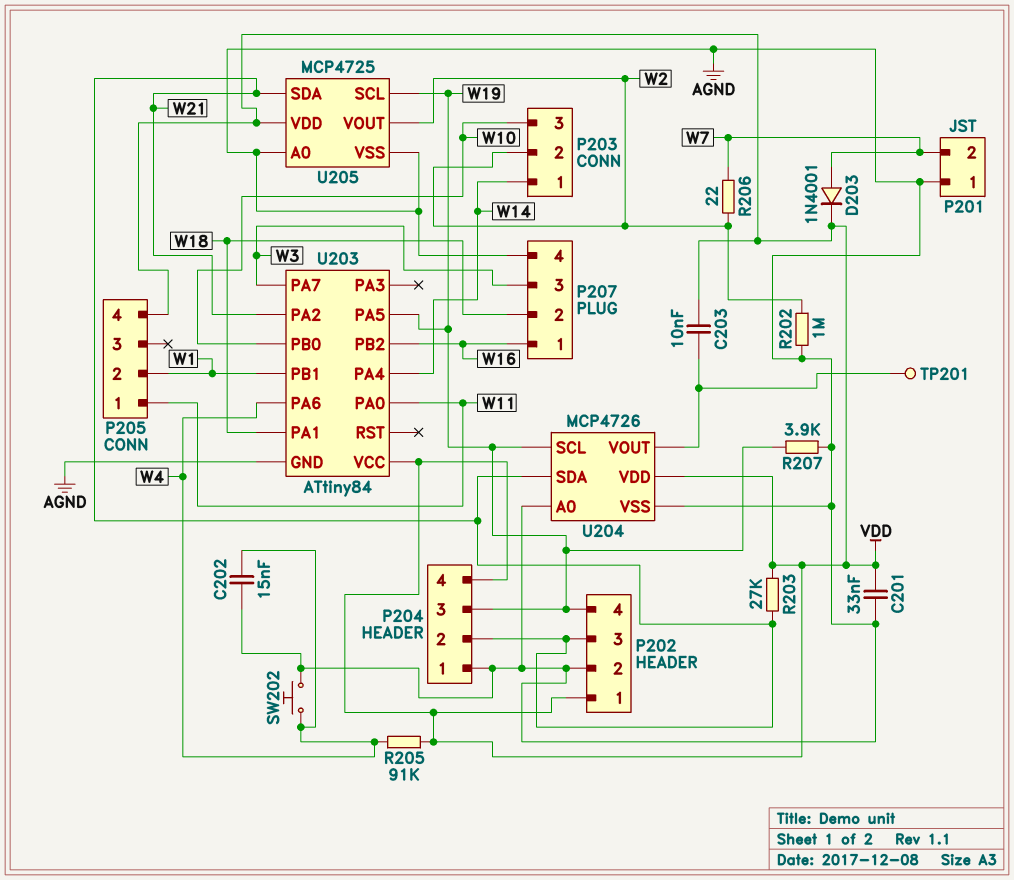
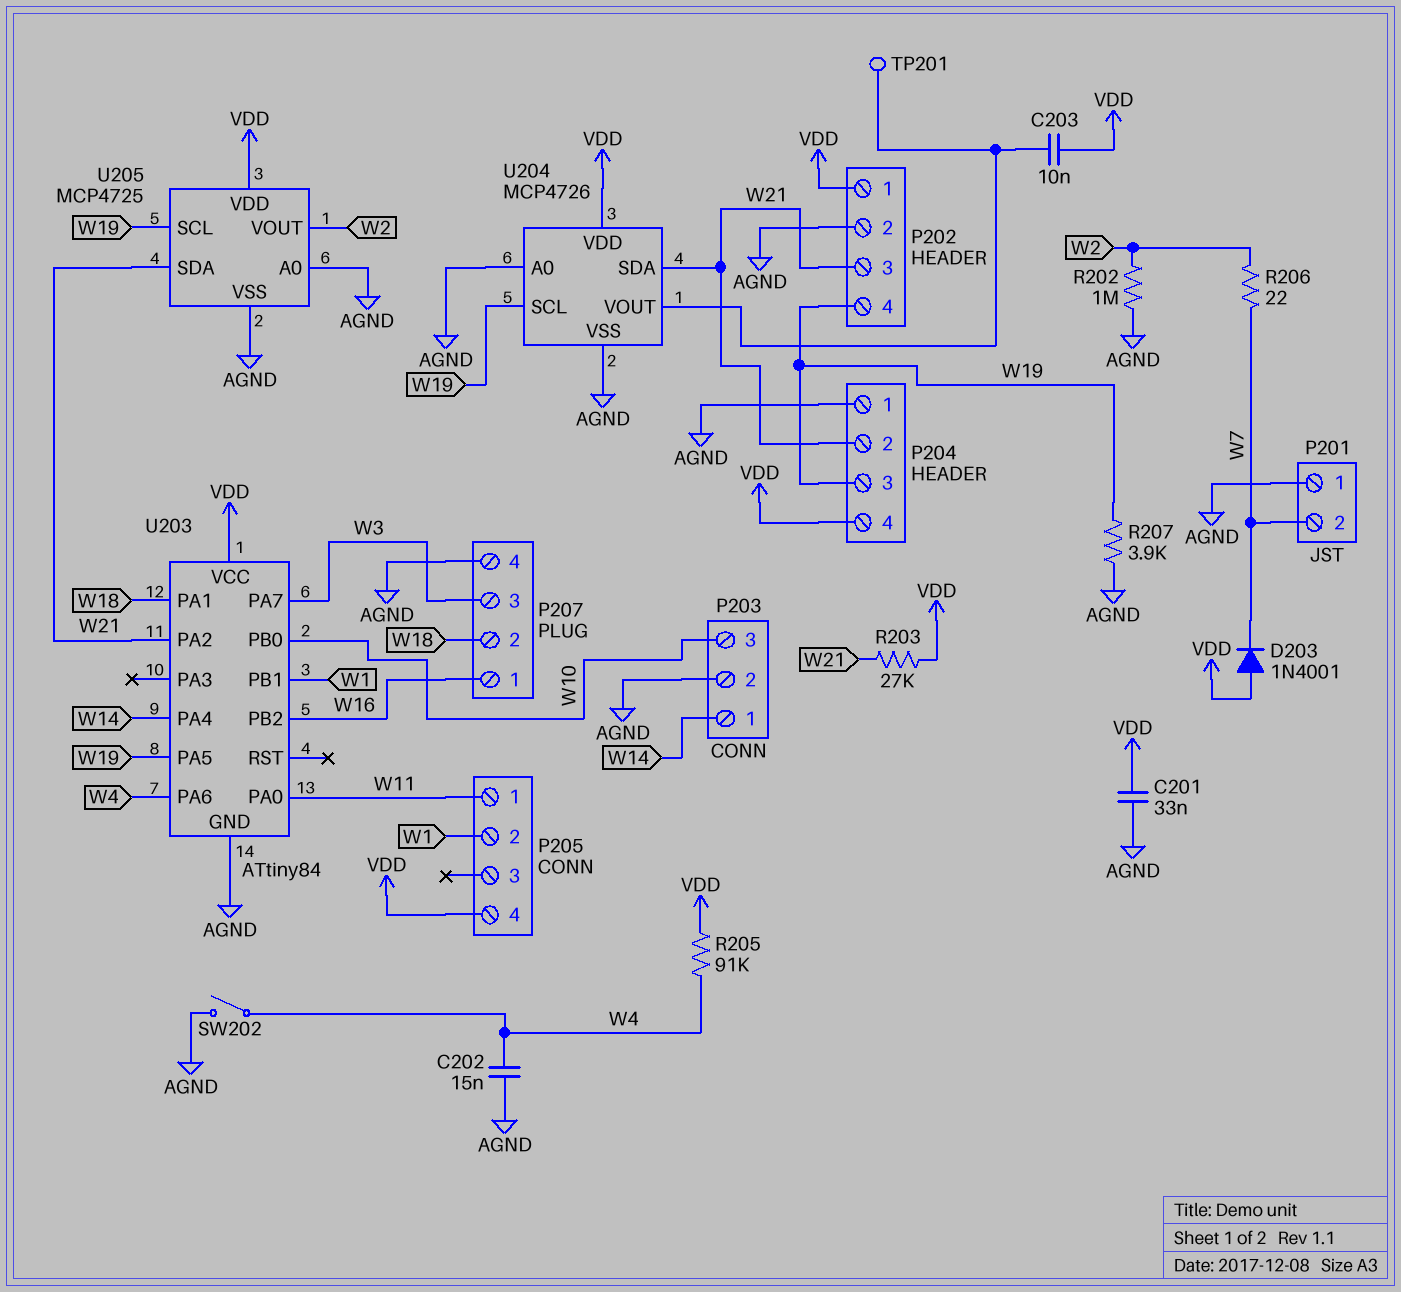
D203: diode 1N4001 (A W7, K VDD) -> diode 1N4001 (A VDD, K W7)
P203 pin 2: W2 -> AGND
SW202: button (AGND, W4) -> switch (AGND, W4)

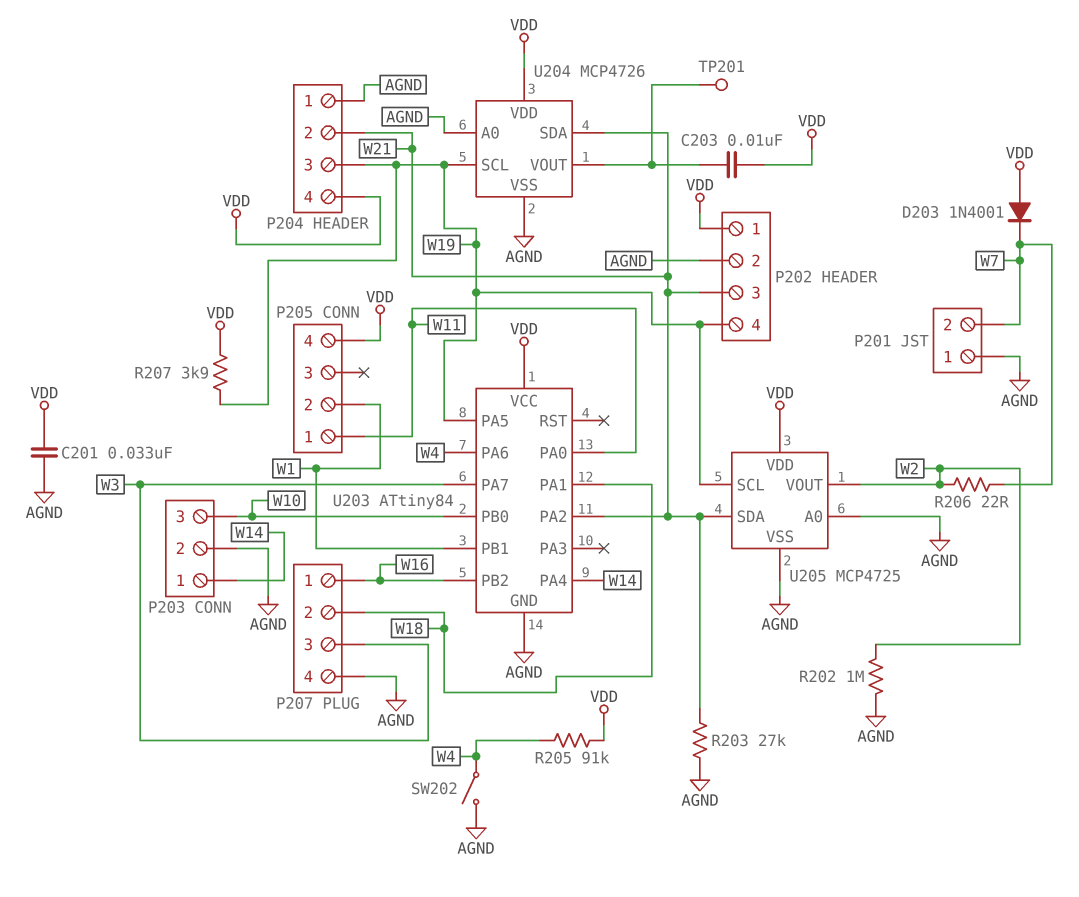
C202: 15nF (AGND, W4) -> none
R203: 27k (VDD, W21) -> 27k (AGND, W21)
R207: 3.9k (AGND, W19) -> 3.9k (VDD, W19)

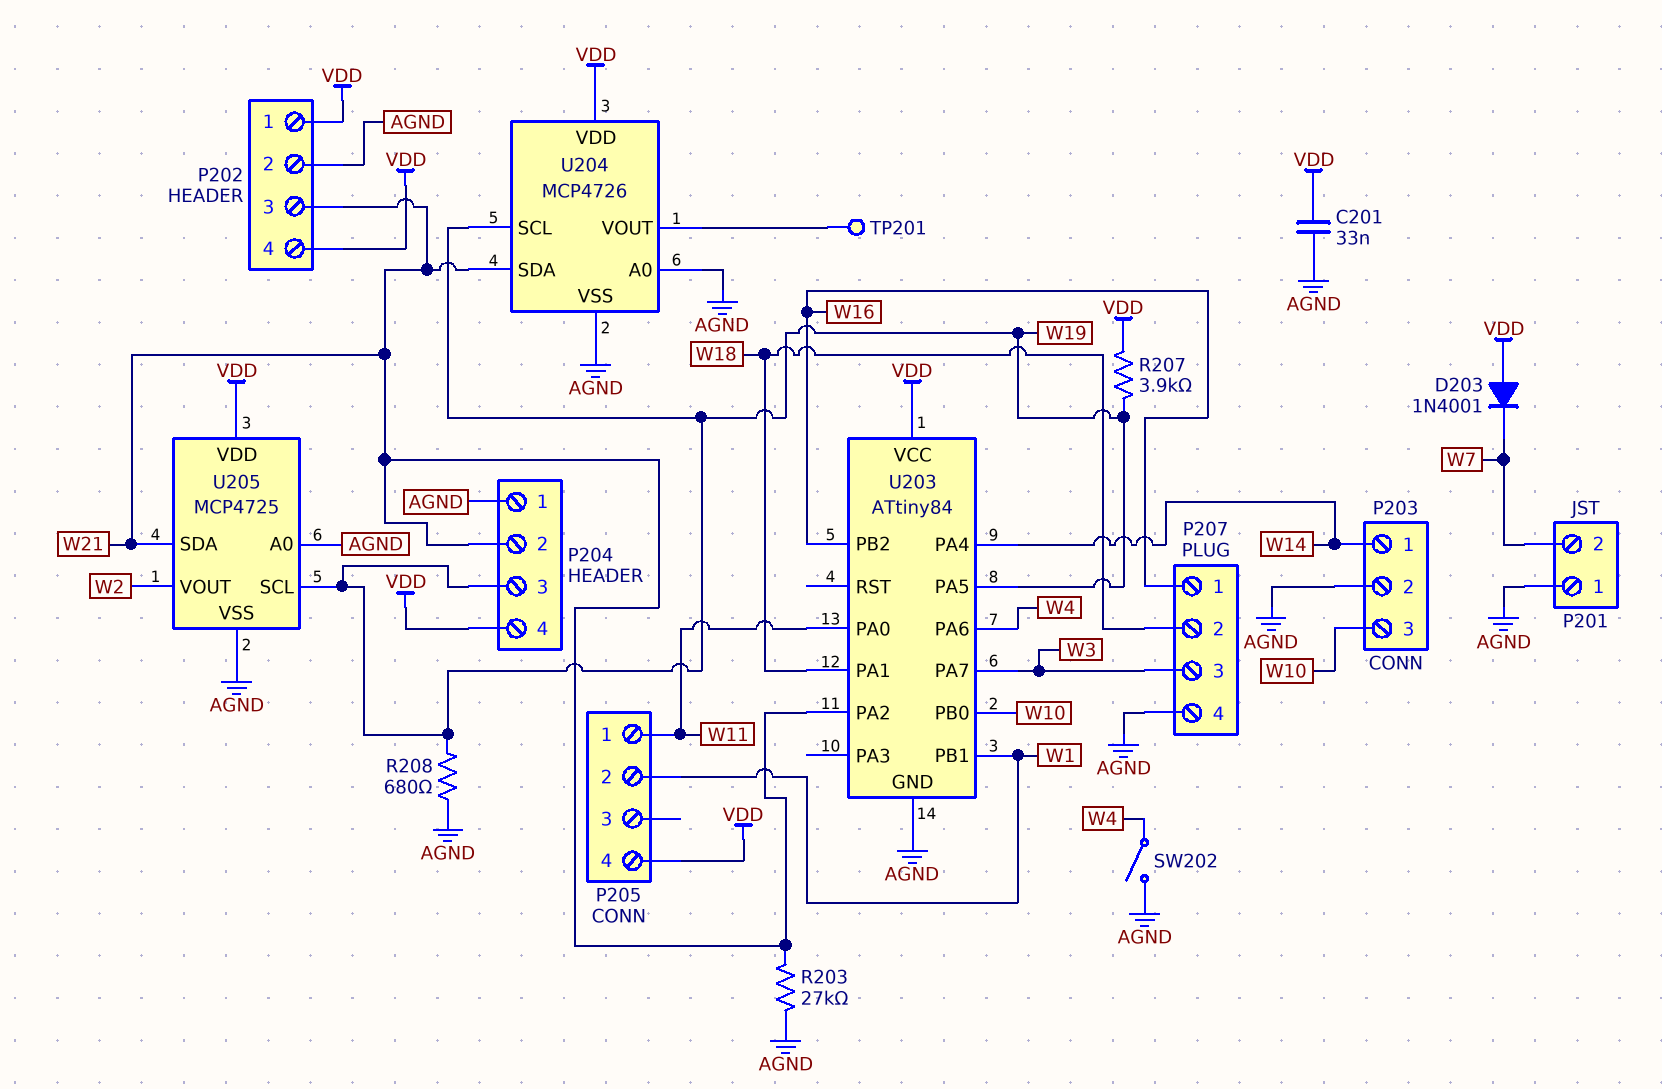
C203: 10nF (U204/VOUT, VDD) -> none
P202 pin 4: W19 -> VDD
R202: 1M (AGND, W2) -> none
R205: 91k (VDD, W4) -> none
R206: 22 (W2, W7) -> none
R208: none -> 680 (AGND, W19)

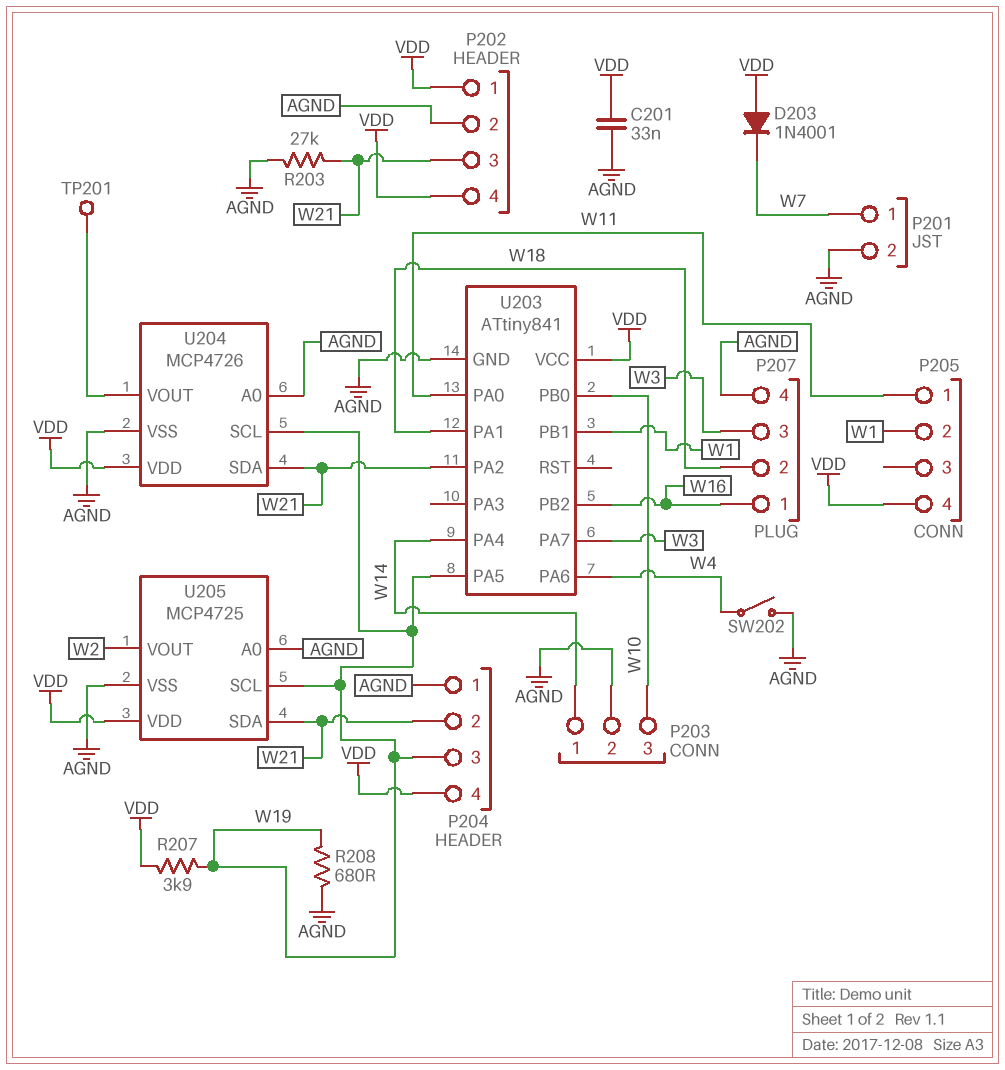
P201 pin 1: AGND -> W7
P201 pin 2: W7 -> AGND
U203: ATtiny84 -> ATtiny841

